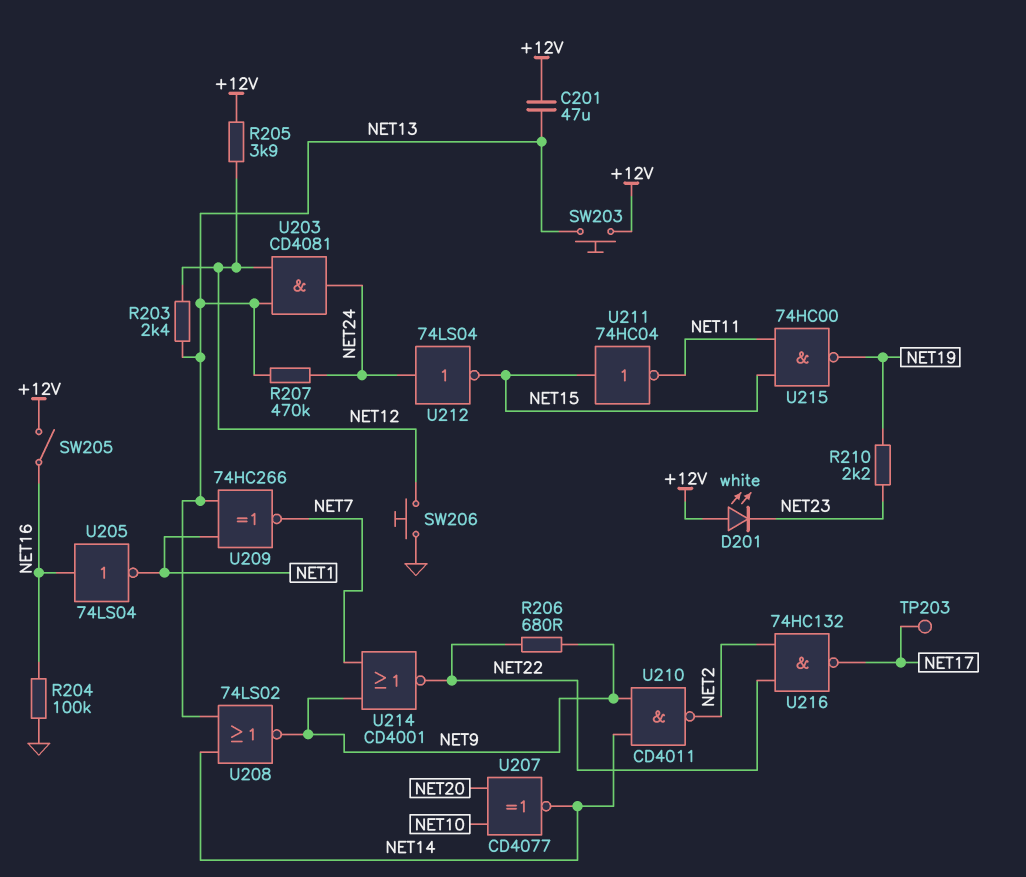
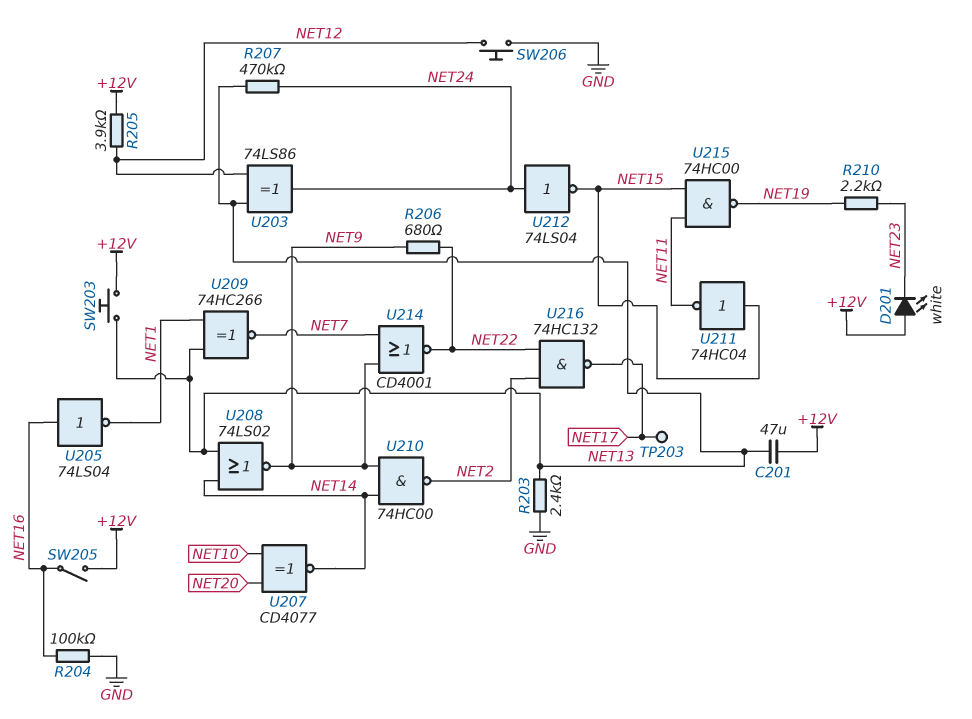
R203: 2.4k (NET12, NET13) -> 2.4k (GND, NET13)
U203: AND CD4081 (in NET12, in NET13, out NET24) -> XOR 74LS86 (in NET12, in NET13, out NET24)
U210: NAND CD4011 (in NET9, in NET14, out NET2) -> NAND 74HC00 (in NET9, in NET14, out NET2)

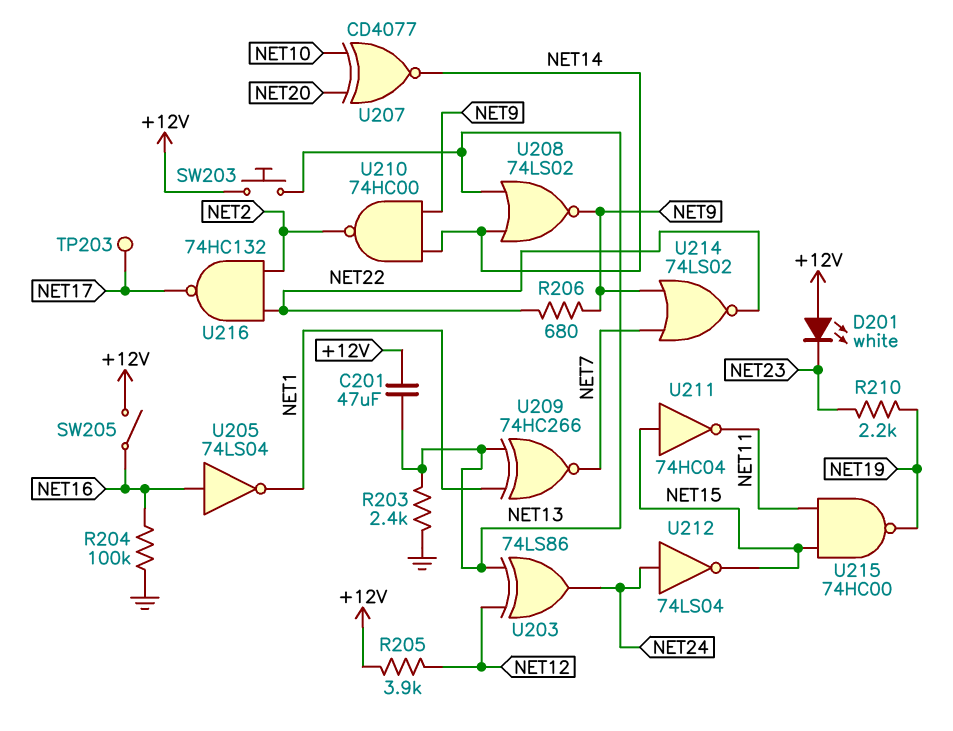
R207: 470k (NET13, NET24) -> none
SW206: button (GND, NET12) -> none
U214: NOR CD4001 (in NET7, in NET9, out NET22) -> NOR 74LS02 (in NET7, in NET9, out NET22)

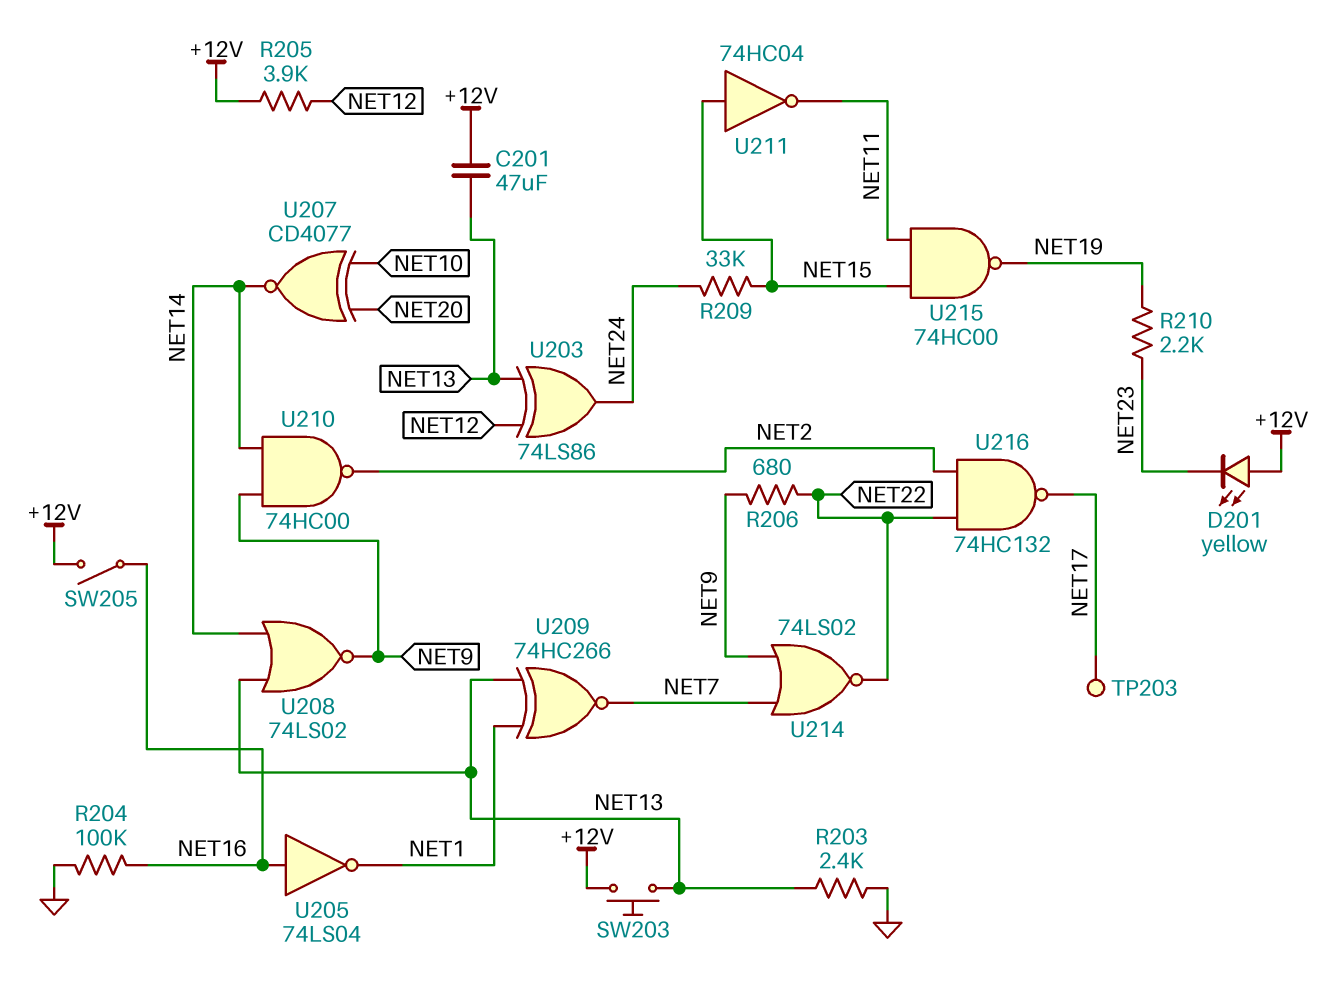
D201: LED white (A +12V, K NET23) -> LED yellow (A +12V, K NET23)
R209: none -> 33k (NET15, NET24)
U212: NOT 74LS04 (in NET24, out NET15) -> none

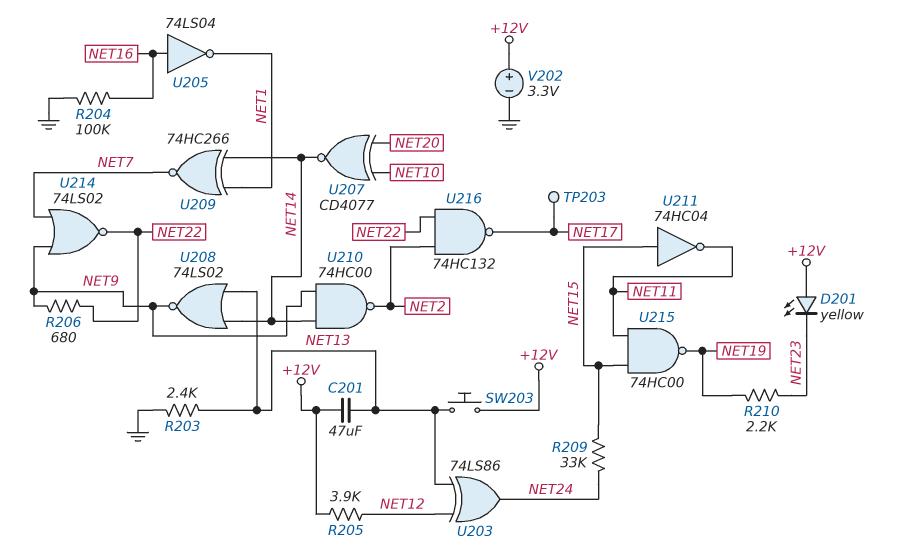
SW205: switch (+12V, NET16) -> none
U209: XNOR 74HC266 (in NET1, in NET13, out NET7) -> XNOR 74HC266 (in NET1, in NET14, out NET7)
V202: none -> 3.3V (plus +12V, minus GND)

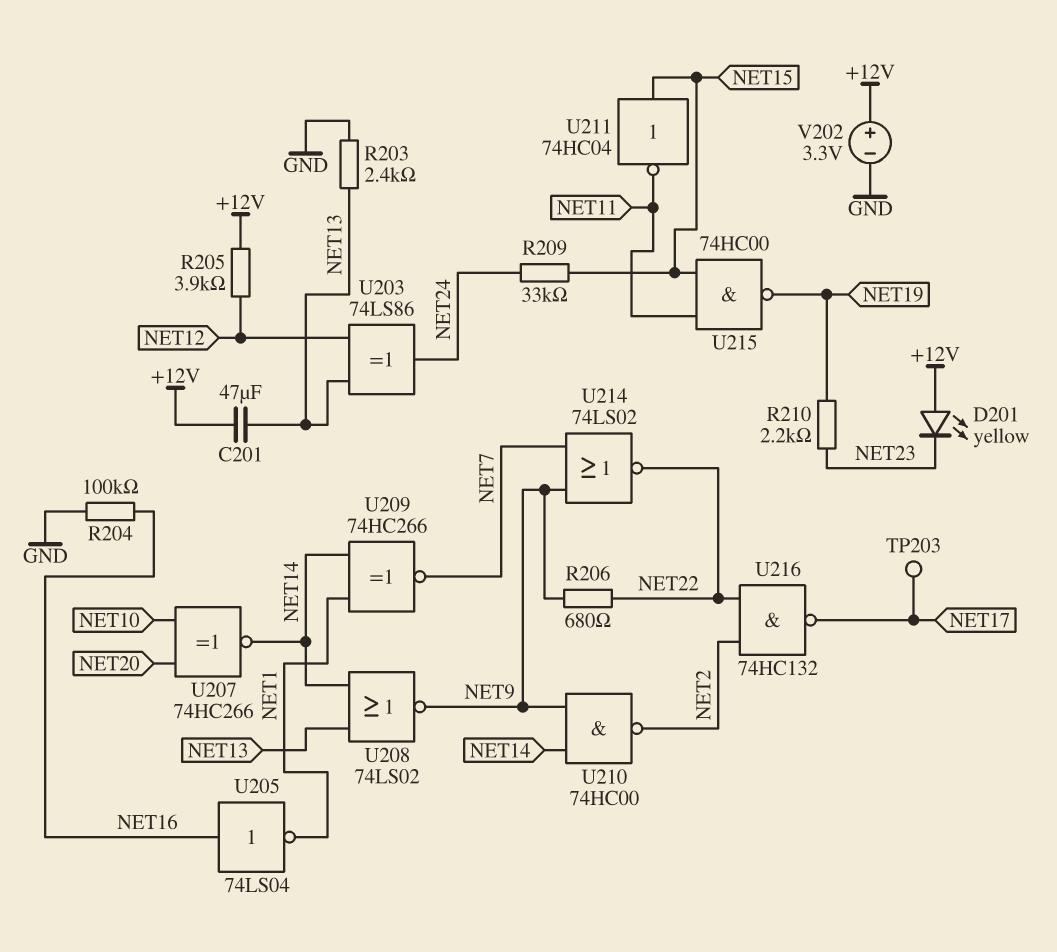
SW203: button (+12V, NET13) -> none
U207: XNOR CD4077 (in NET10, in NET20, out NET14) -> XNOR 74HC266 (in NET10, in NET20, out NET14)

